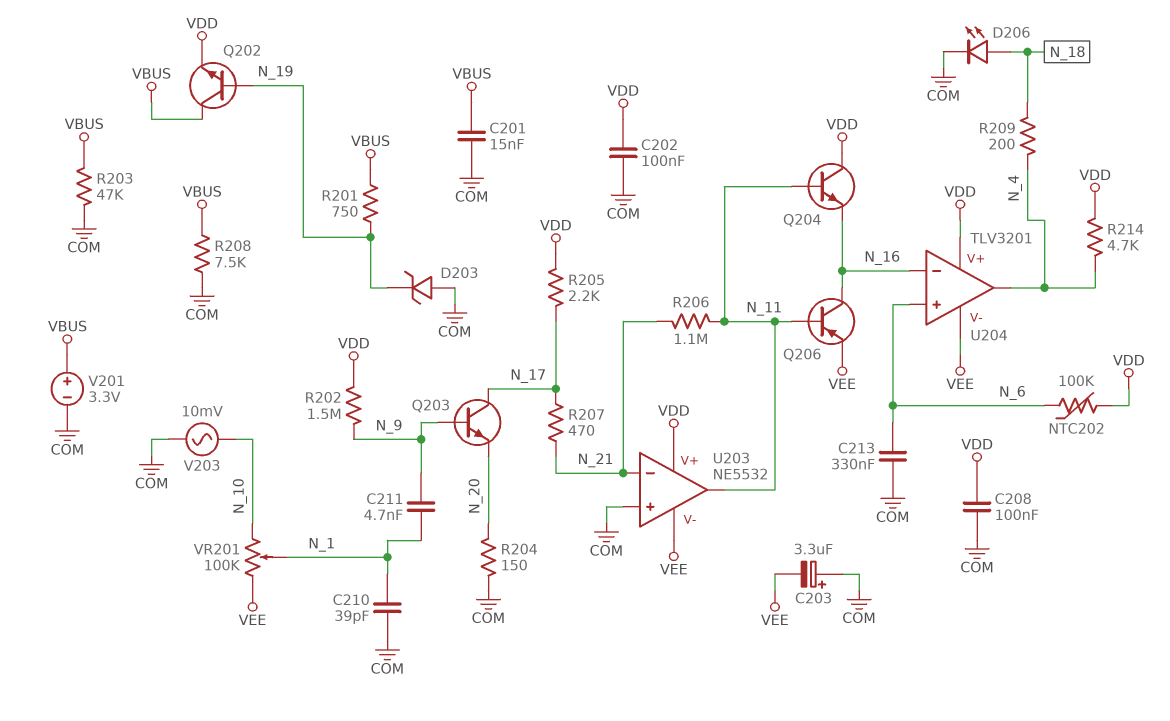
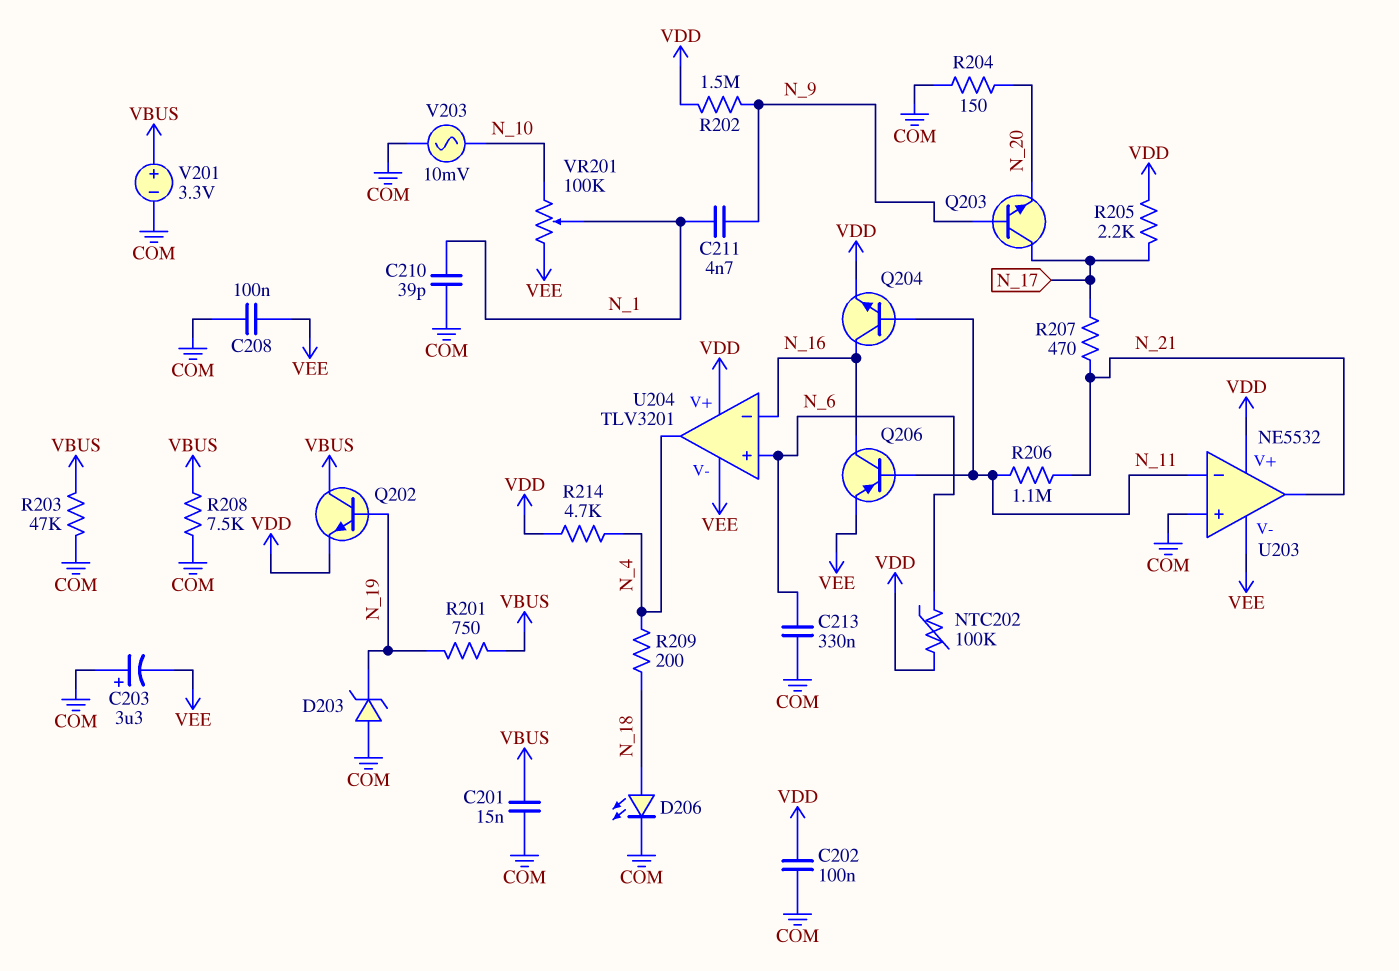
C208: 100nF (COM, VDD) -> 100nF (COM, VEE)
Q204: NPN (B N_11, C VDD, E N_16) -> NPN (B N_11, C N_16, E VDD)
U203 pin in-: N_21 -> N_11
U203 pin out: N_11 -> N_21

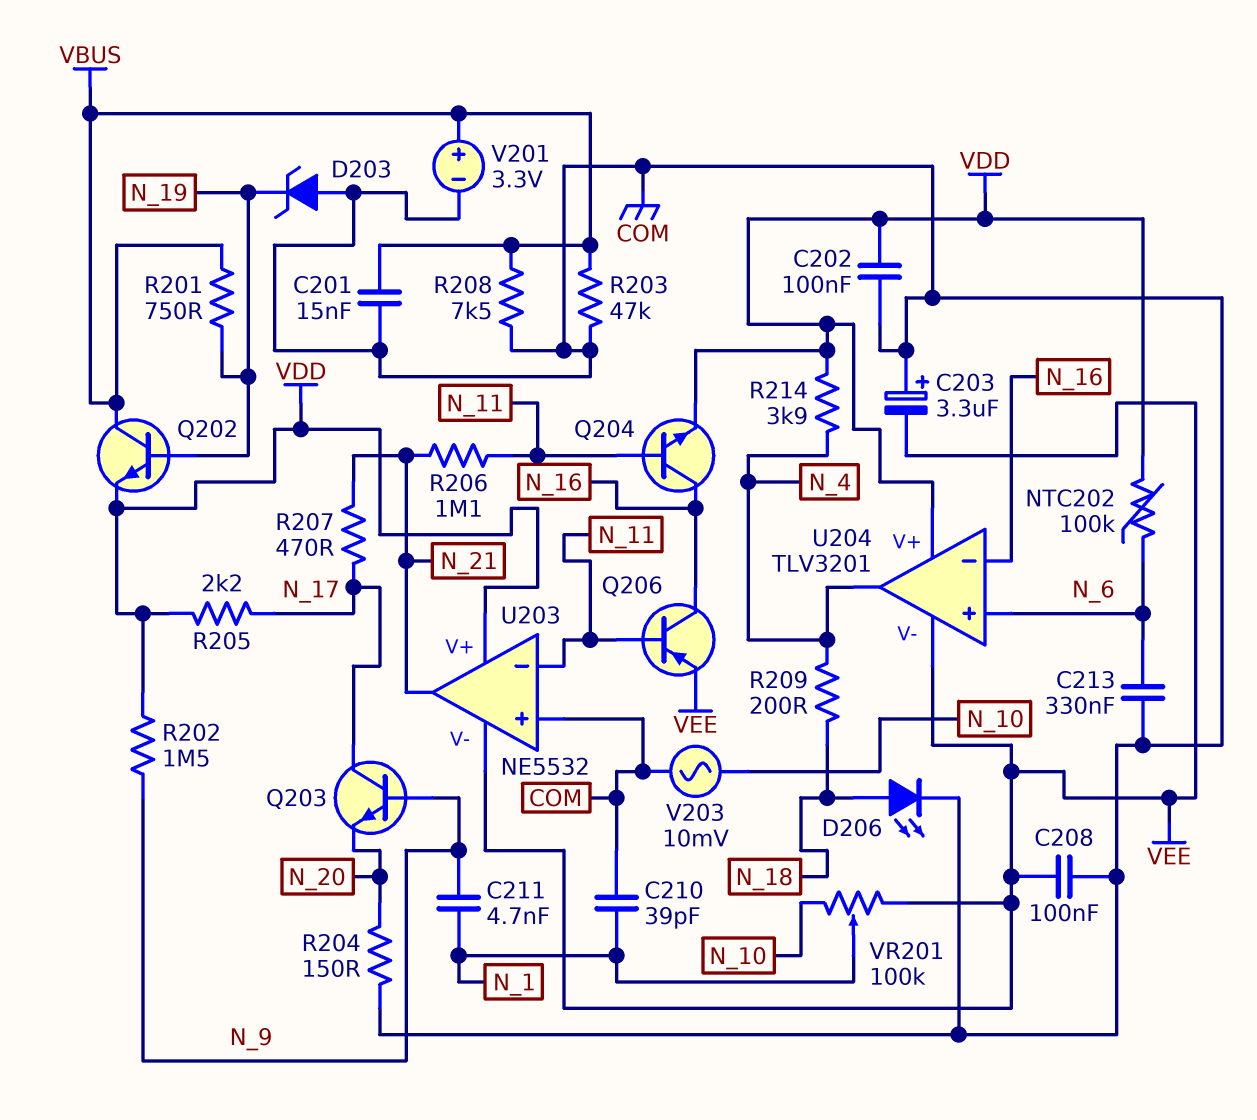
R214: 4.7k (N_4, VDD) -> 3.9k (N_4, VDD)

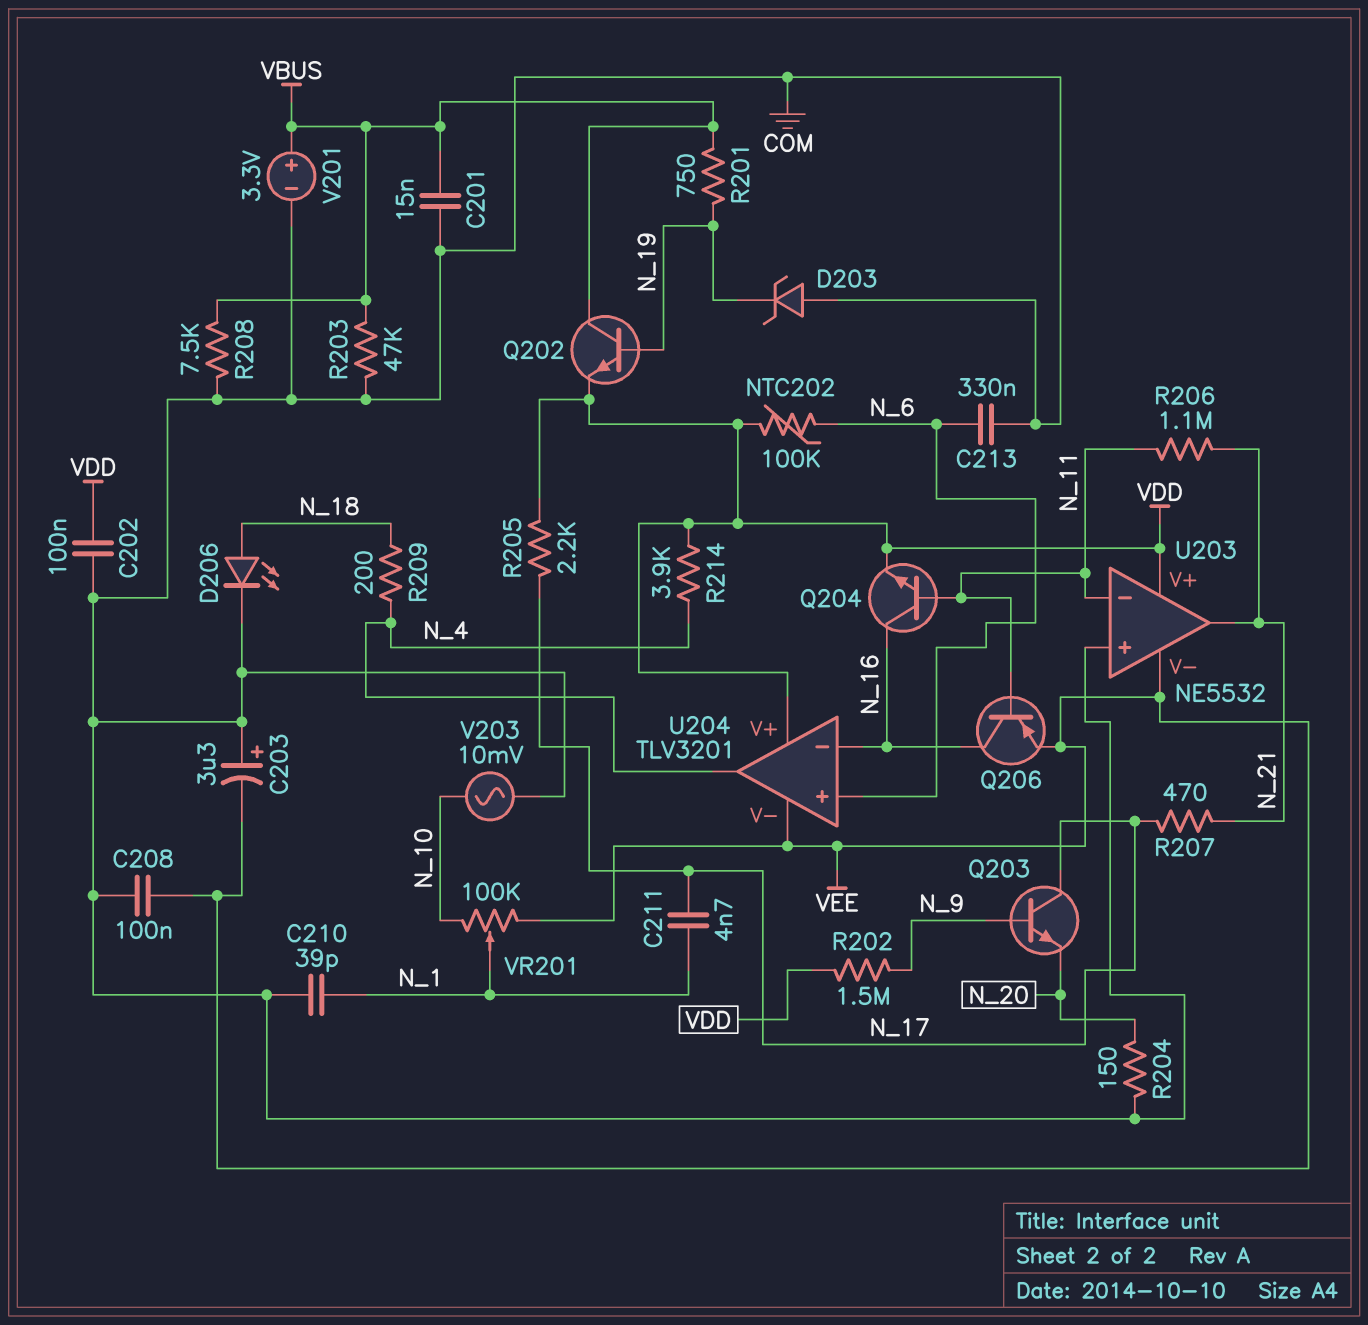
C211: 4.7nF (N_1, N_9) -> 4.7nF (N_1, N_17)

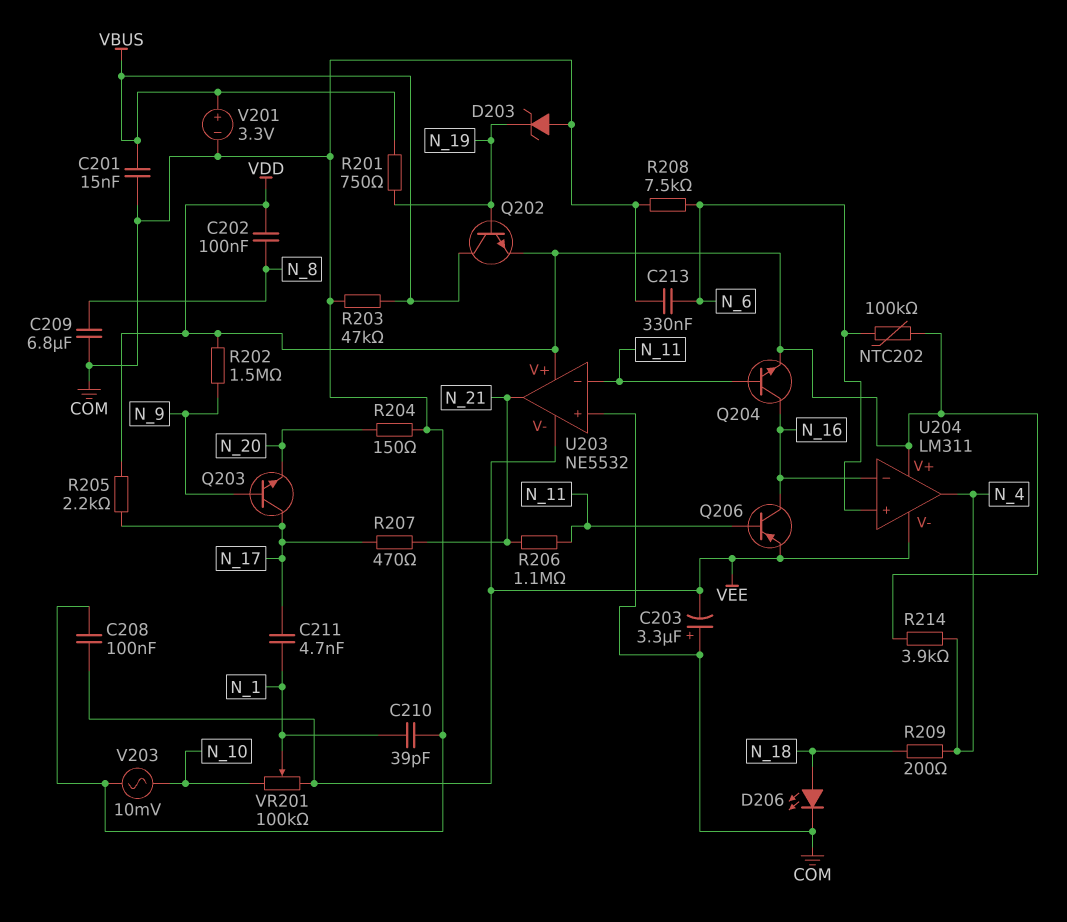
C202: 100nF (COM, VDD) -> 100nF (N_8, VDD)
C209: none -> 6.8uF (COM, N_8)
R208: 7.5k (COM, VBUS) -> 7.5k (COM, N_6)
U204: TLV3201 -> LM311

